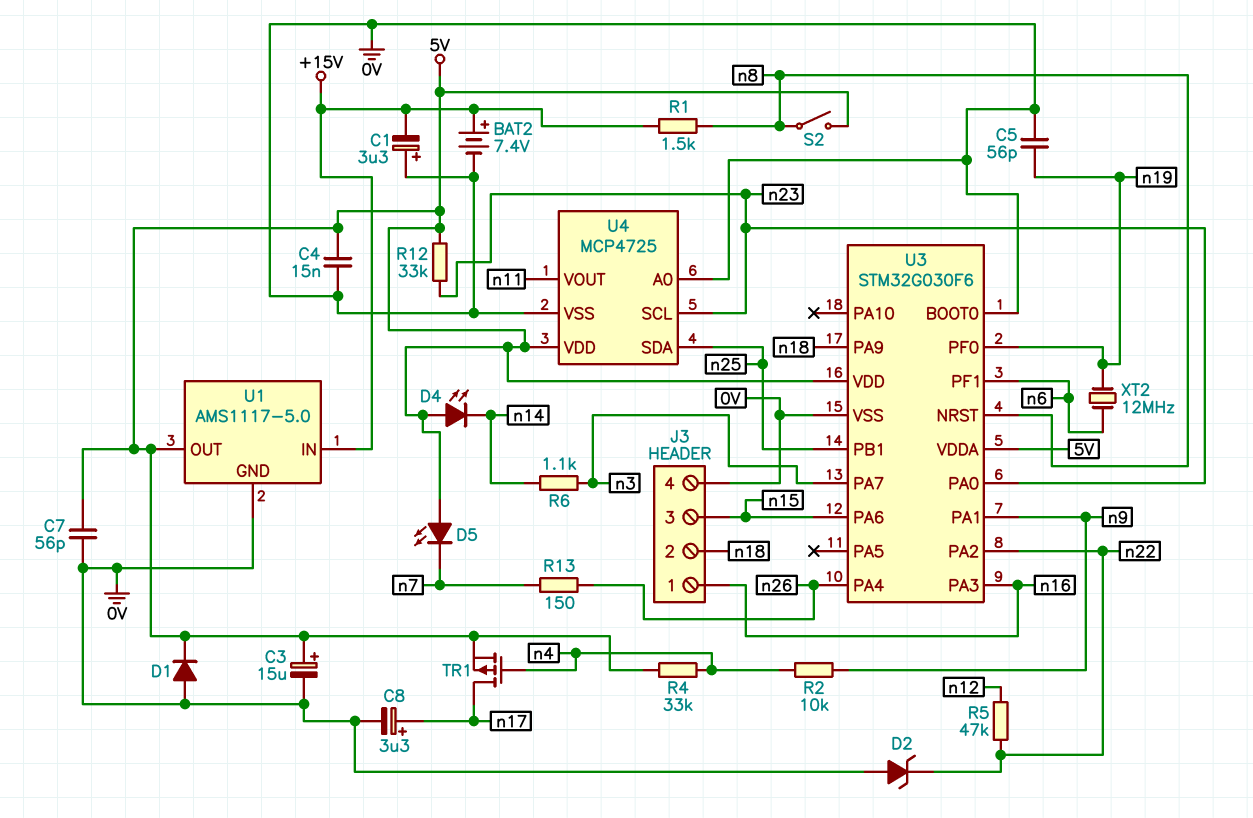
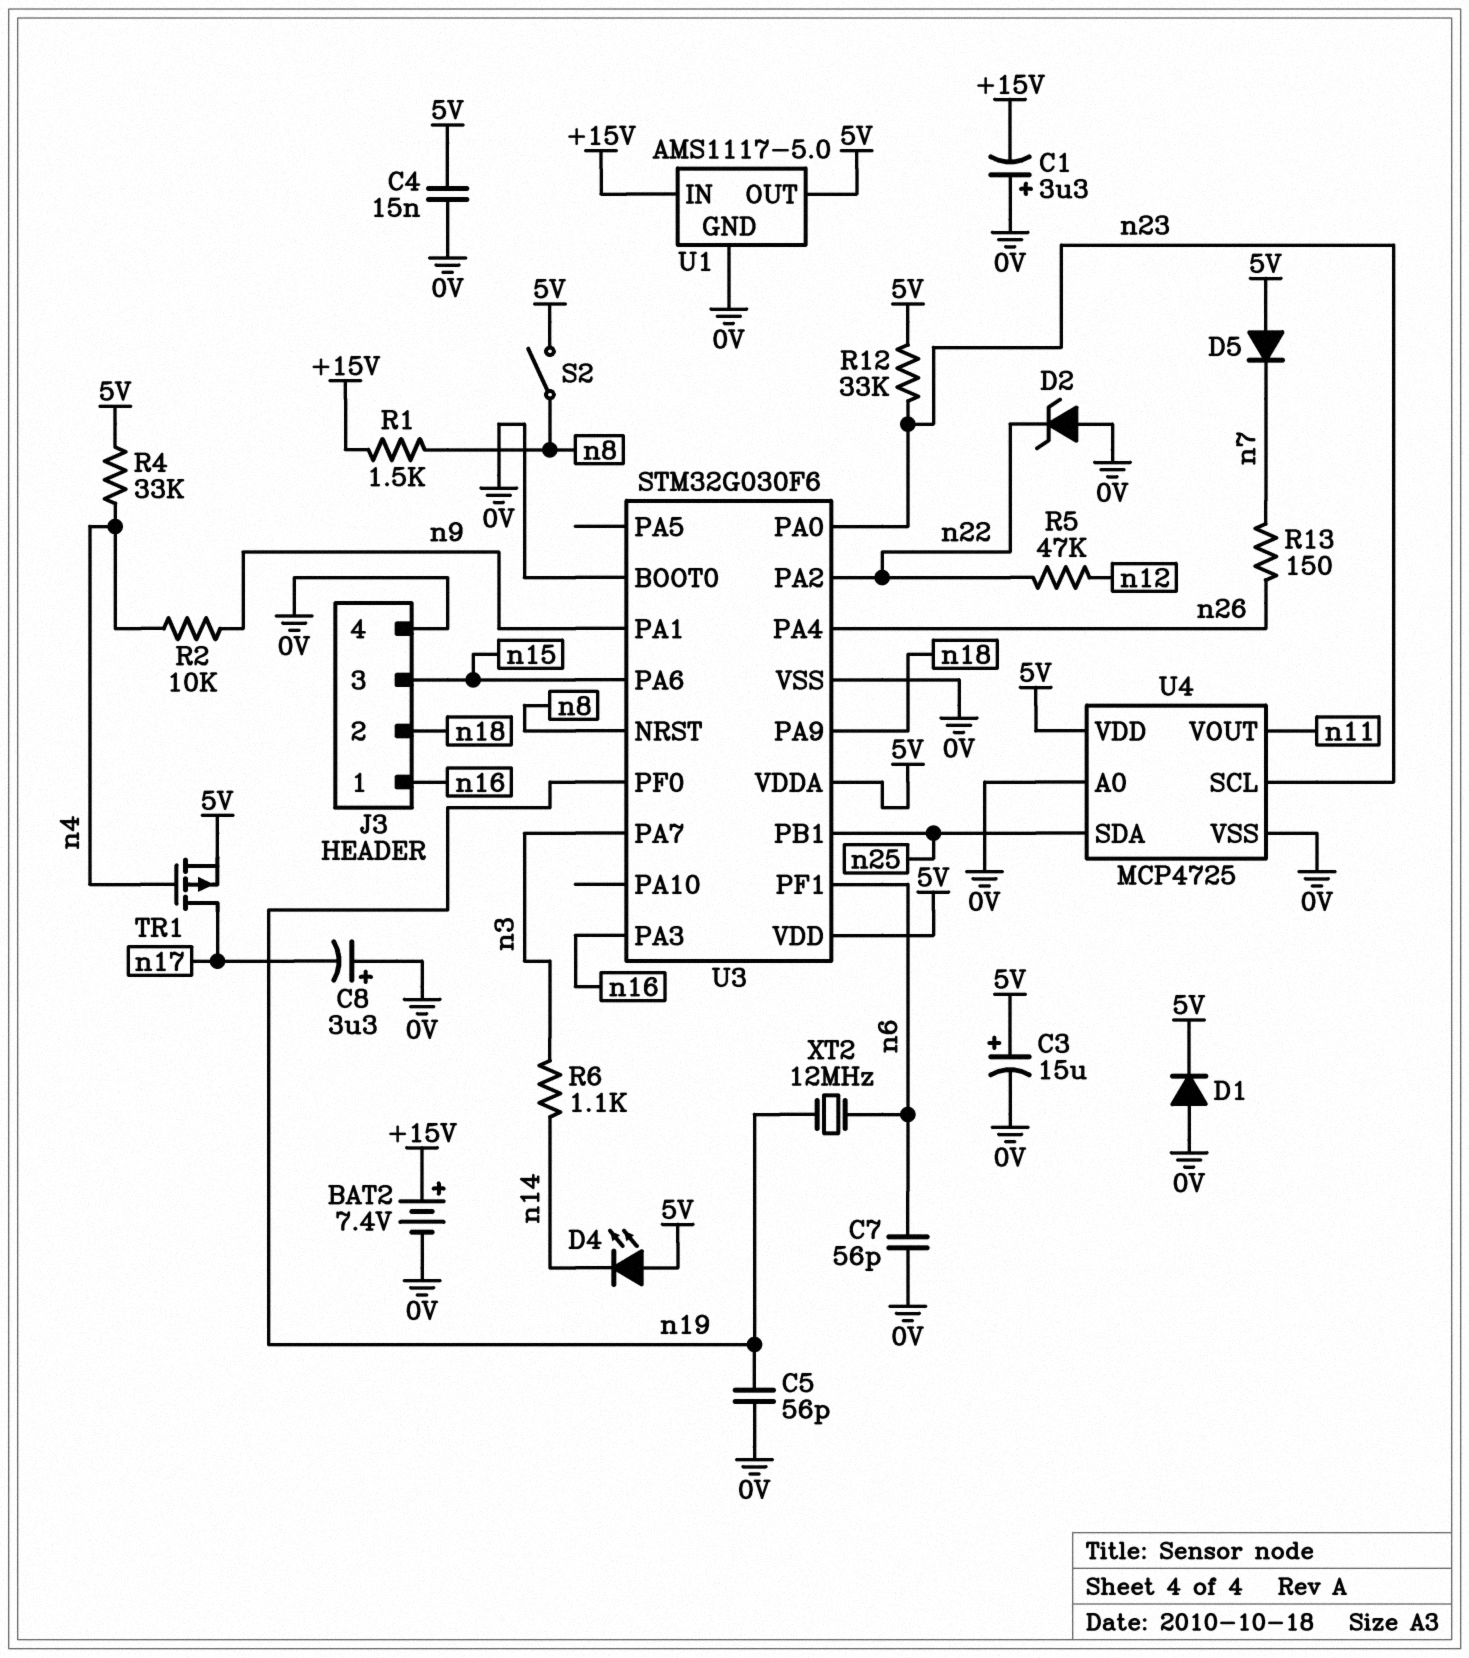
C7: 56pF (0V, 5V) -> 56pF (0V, n6)
C8: 3.3uF (plus n17, minus 0V) -> 3.3uF (plus 0V, minus n17)
D5: LED (A 5V, K n7) -> diode (A 5V, K n7)

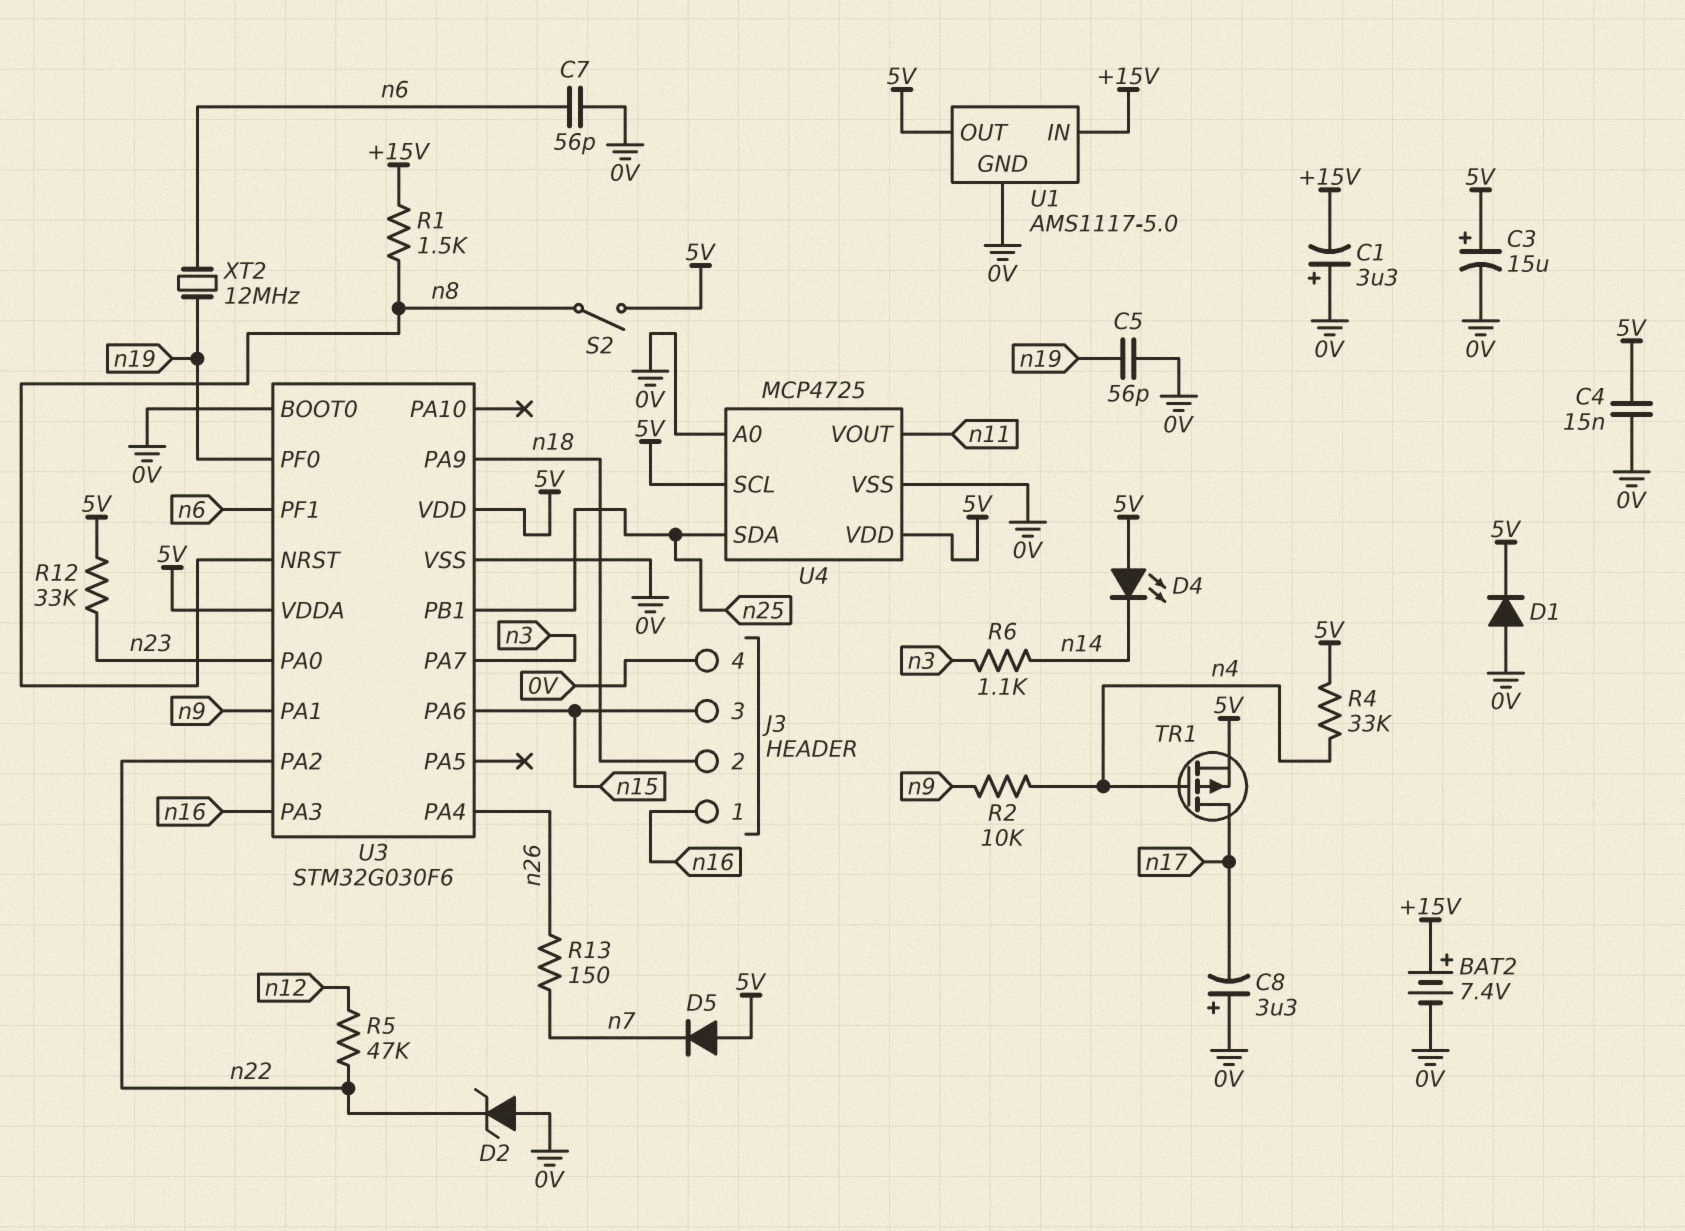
U4 pin SCL: n23 -> 5V

